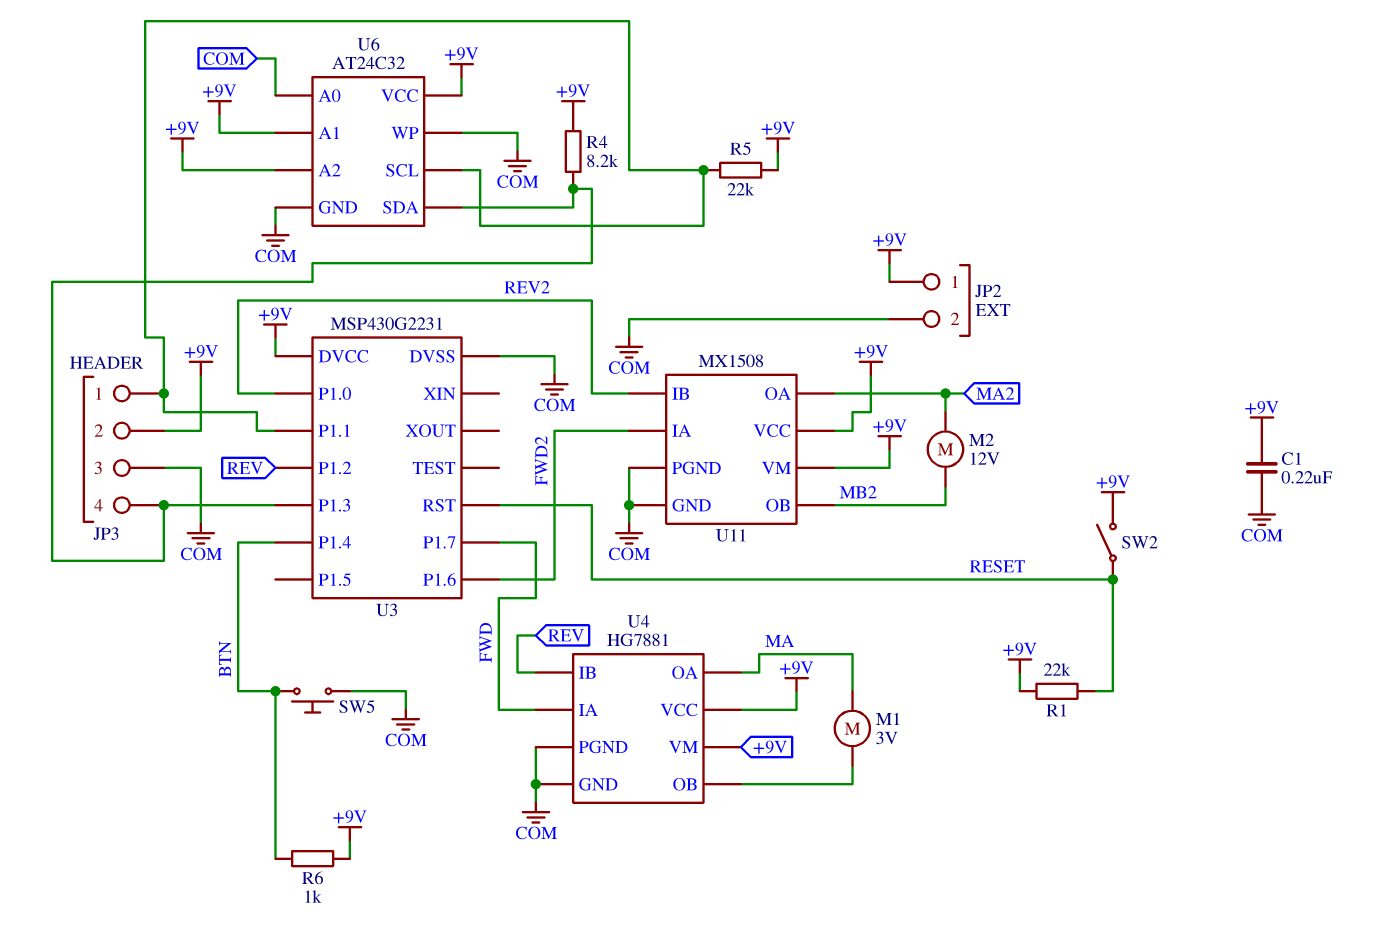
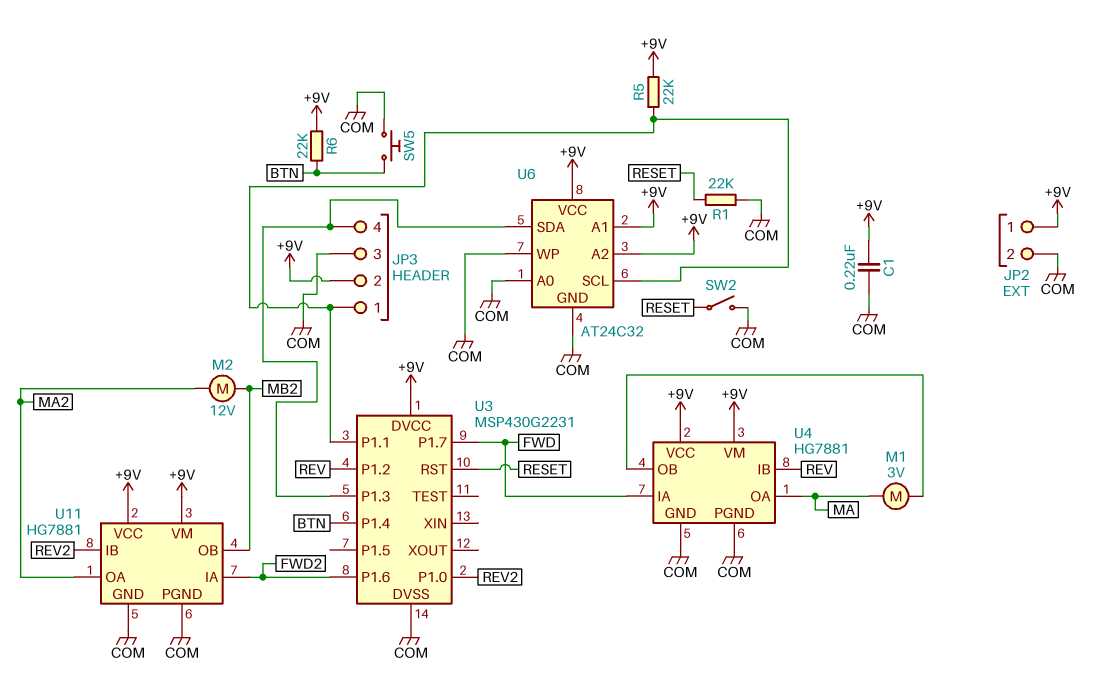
R1: 22k (+9V, RESET) -> 22k (COM, RESET)
R4: 8.2k (+9V, JP3/4) -> none
R6: 1k (+9V, BTN) -> 22k (+9V, BTN)
SW2: switch (+9V, RESET) -> switch (COM, RESET)
U11: MX1508 -> HG7881

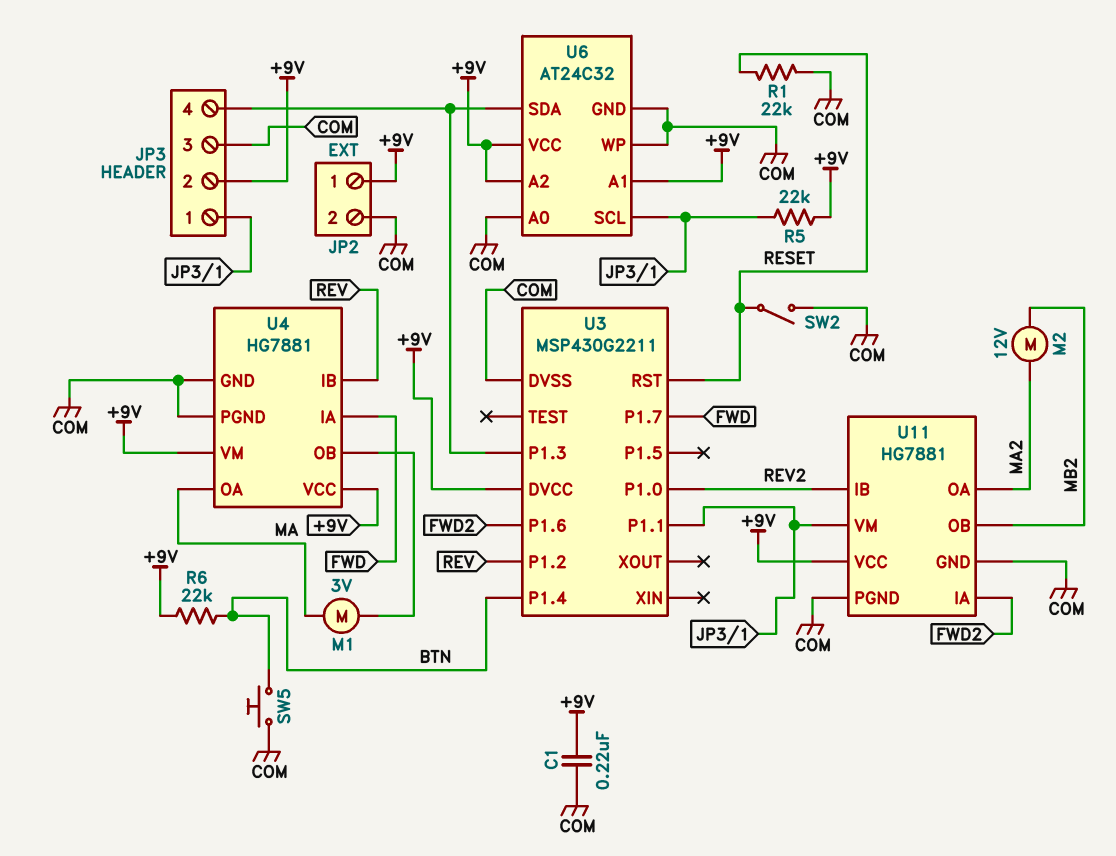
U3: MSP430G2231 -> MSP430G2211
U11 pin VM: +9V -> JP3/1

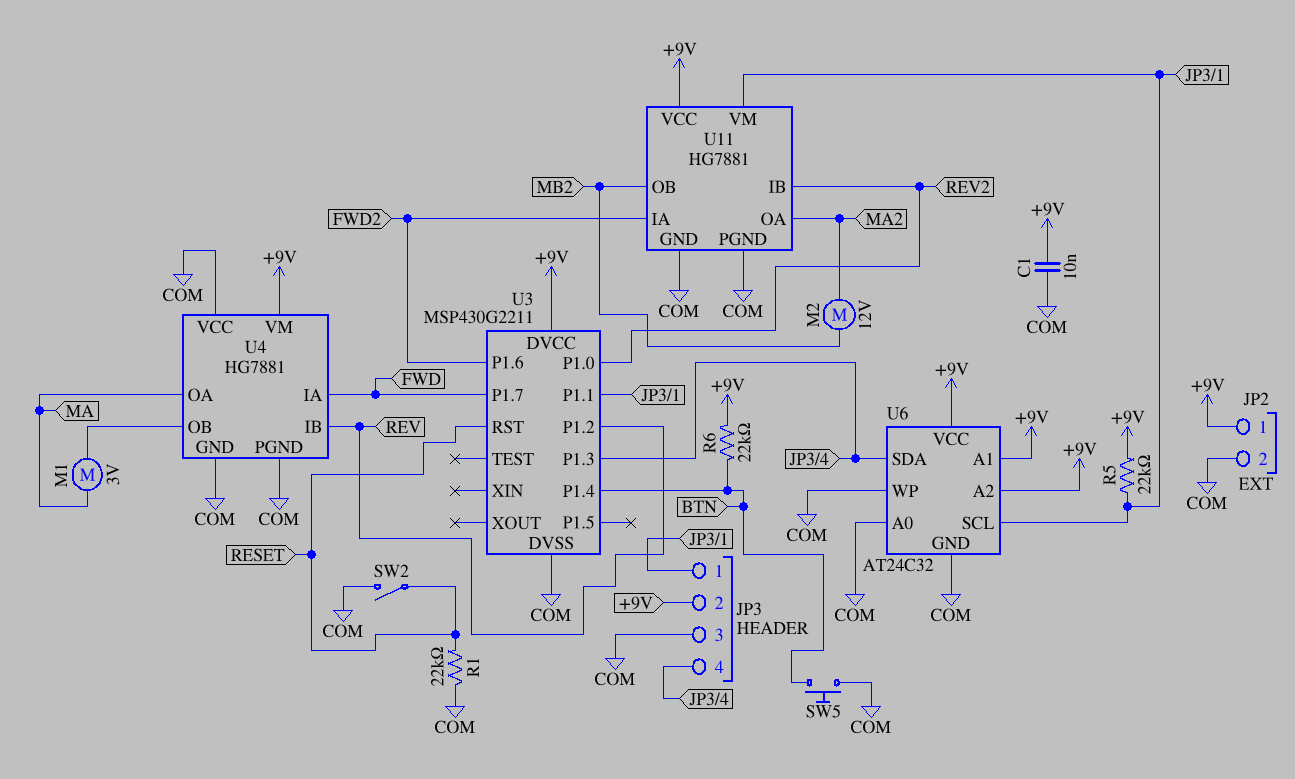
C1: 220nF (+9V, COM) -> 10nF (+9V, COM)
U4 pin VCC: +9V -> COM

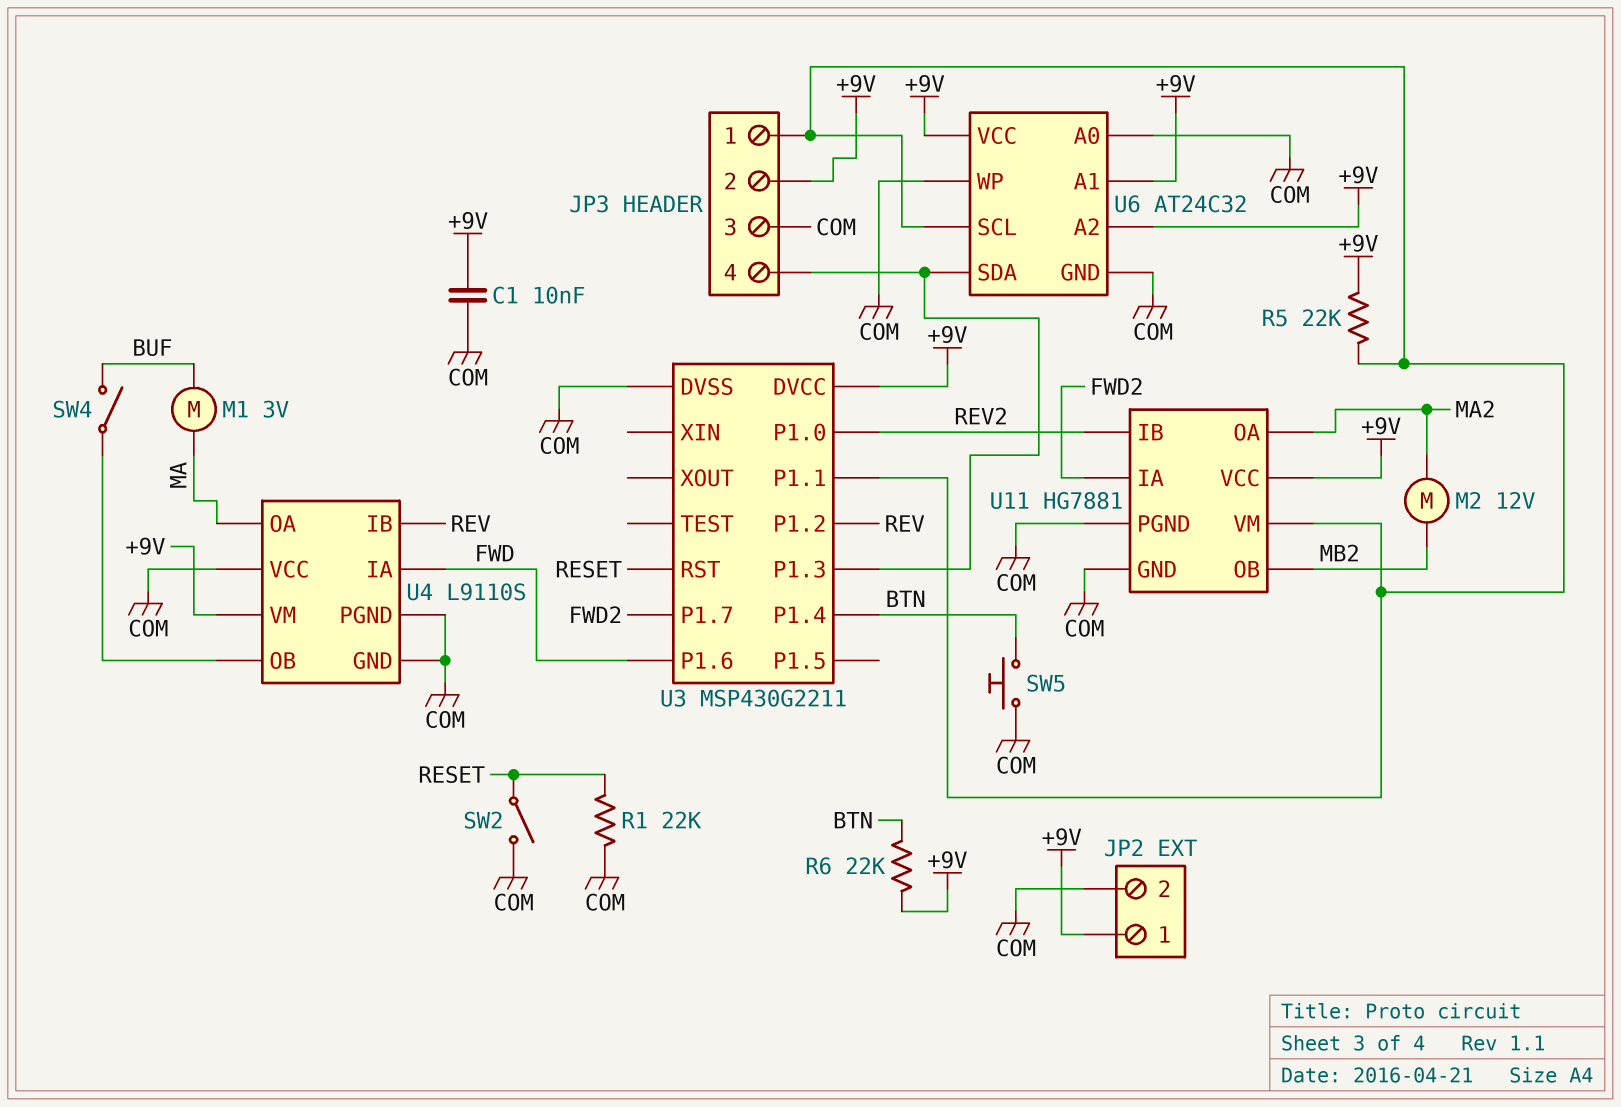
M1: motor 3V (MA, U4/OB) -> motor 3V (BUF, MA)
SW4: none -> switch (BUF, U4/OB)
U3 pin P1.6: FWD2 -> FWD
U3 pin P1.7: FWD -> FWD2
U4: HG7881 -> L9110S

